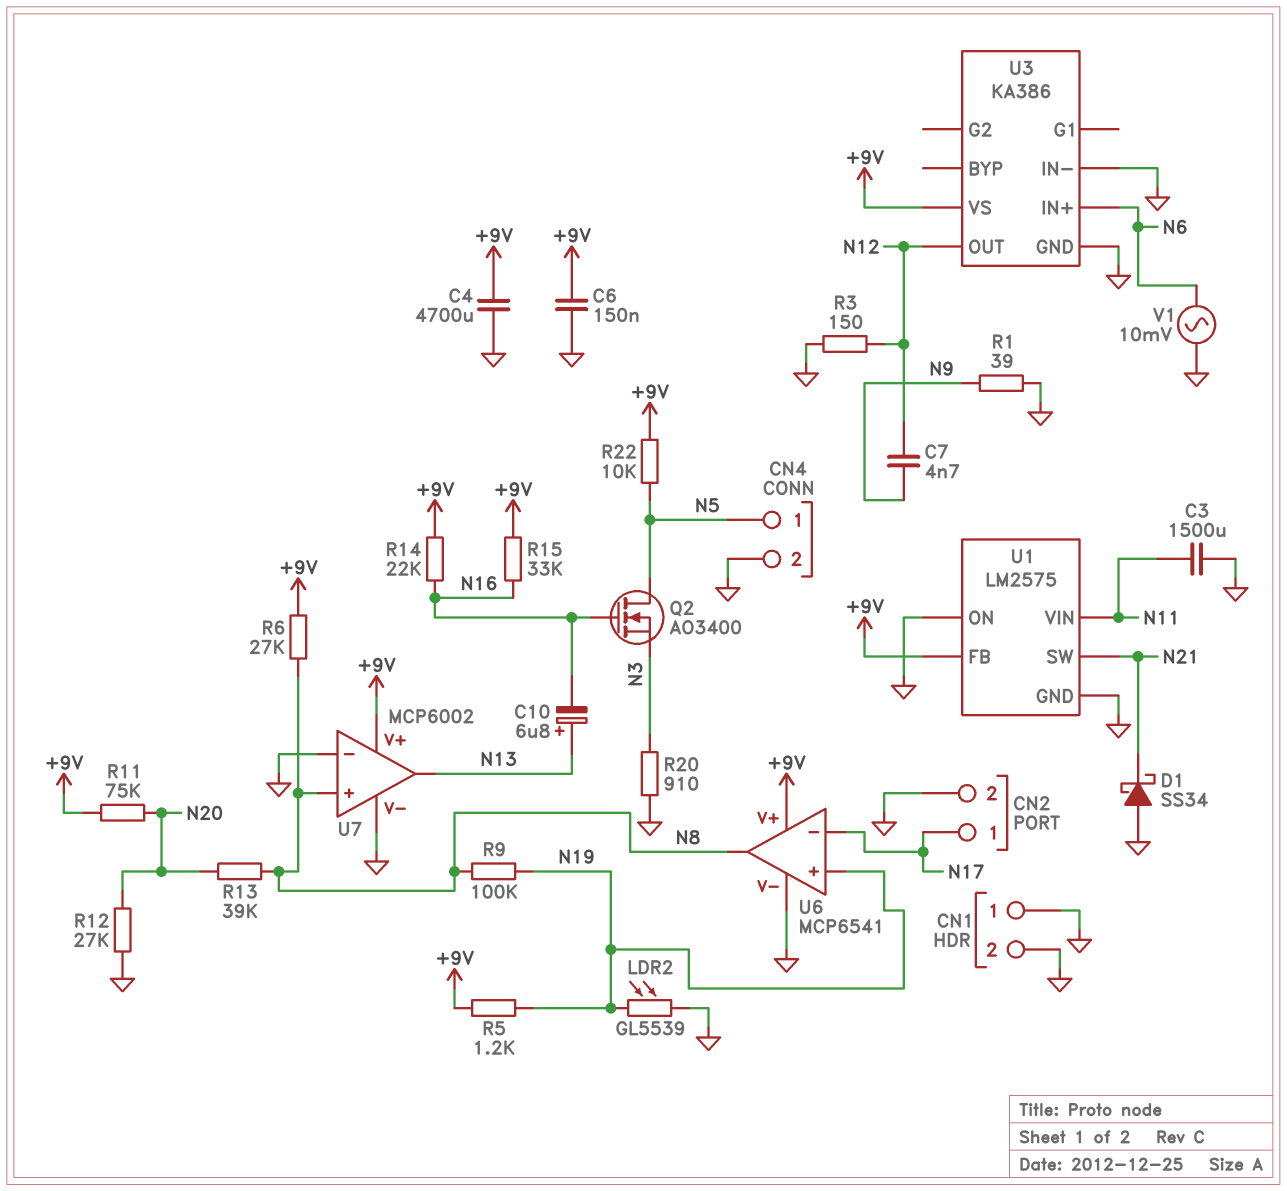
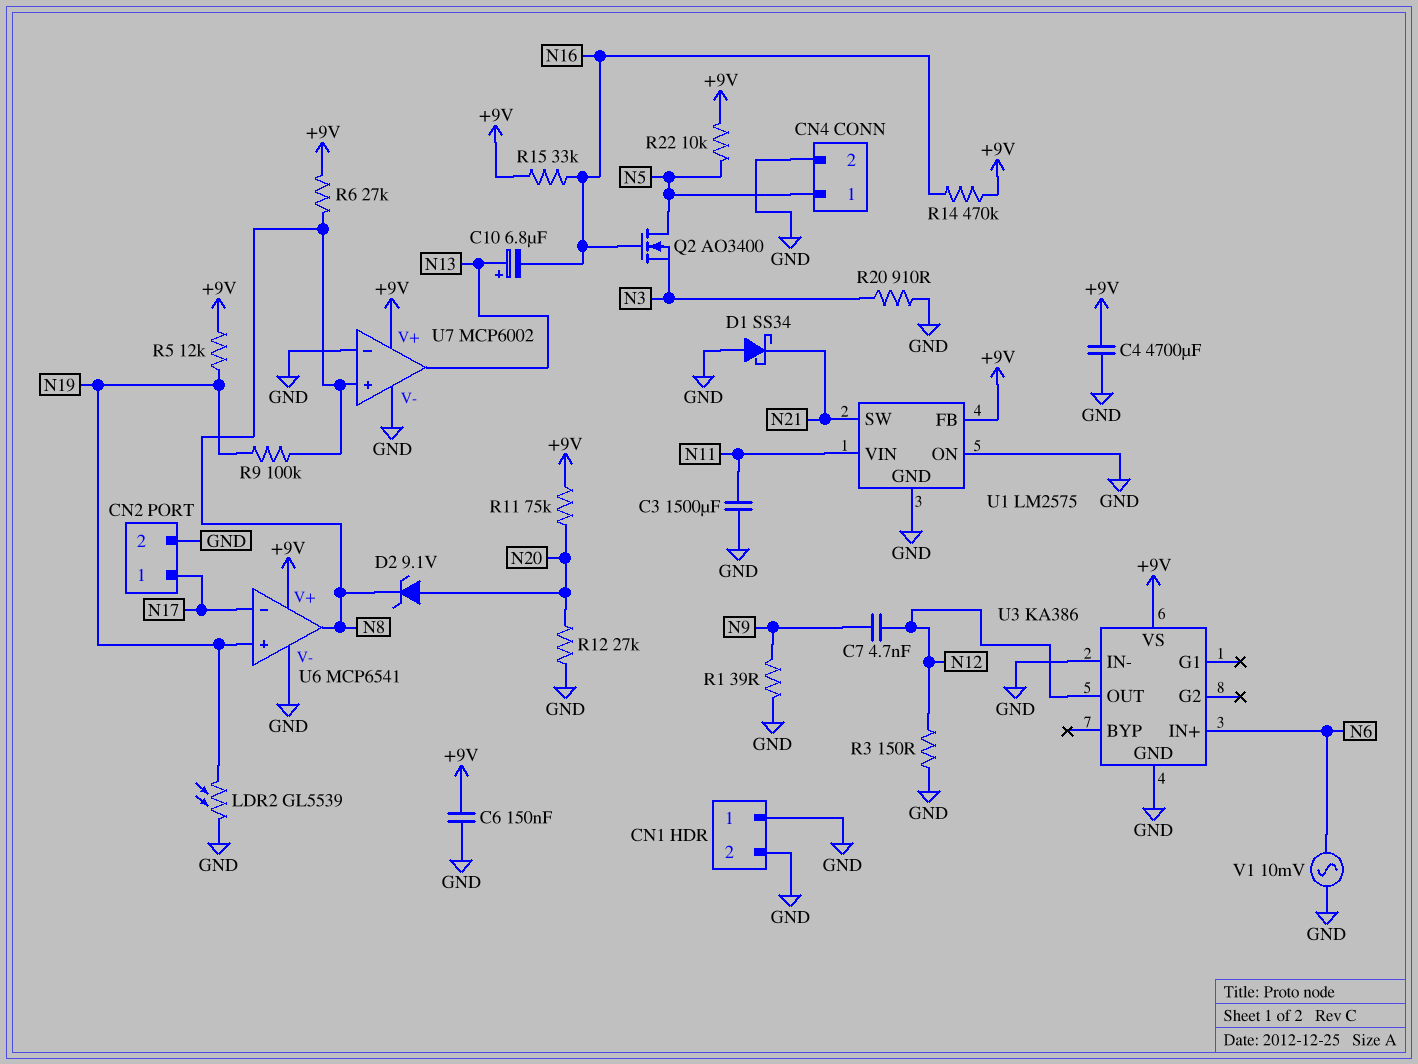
D2: none -> zener 9.1V (A N20, K N8)
R5: 1.2k (+9V, N19) -> 12k (+9V, N19)
R13: 39k (N8, N20) -> none
R14: 22k (+9V, N16) -> 470k (+9V, N16)

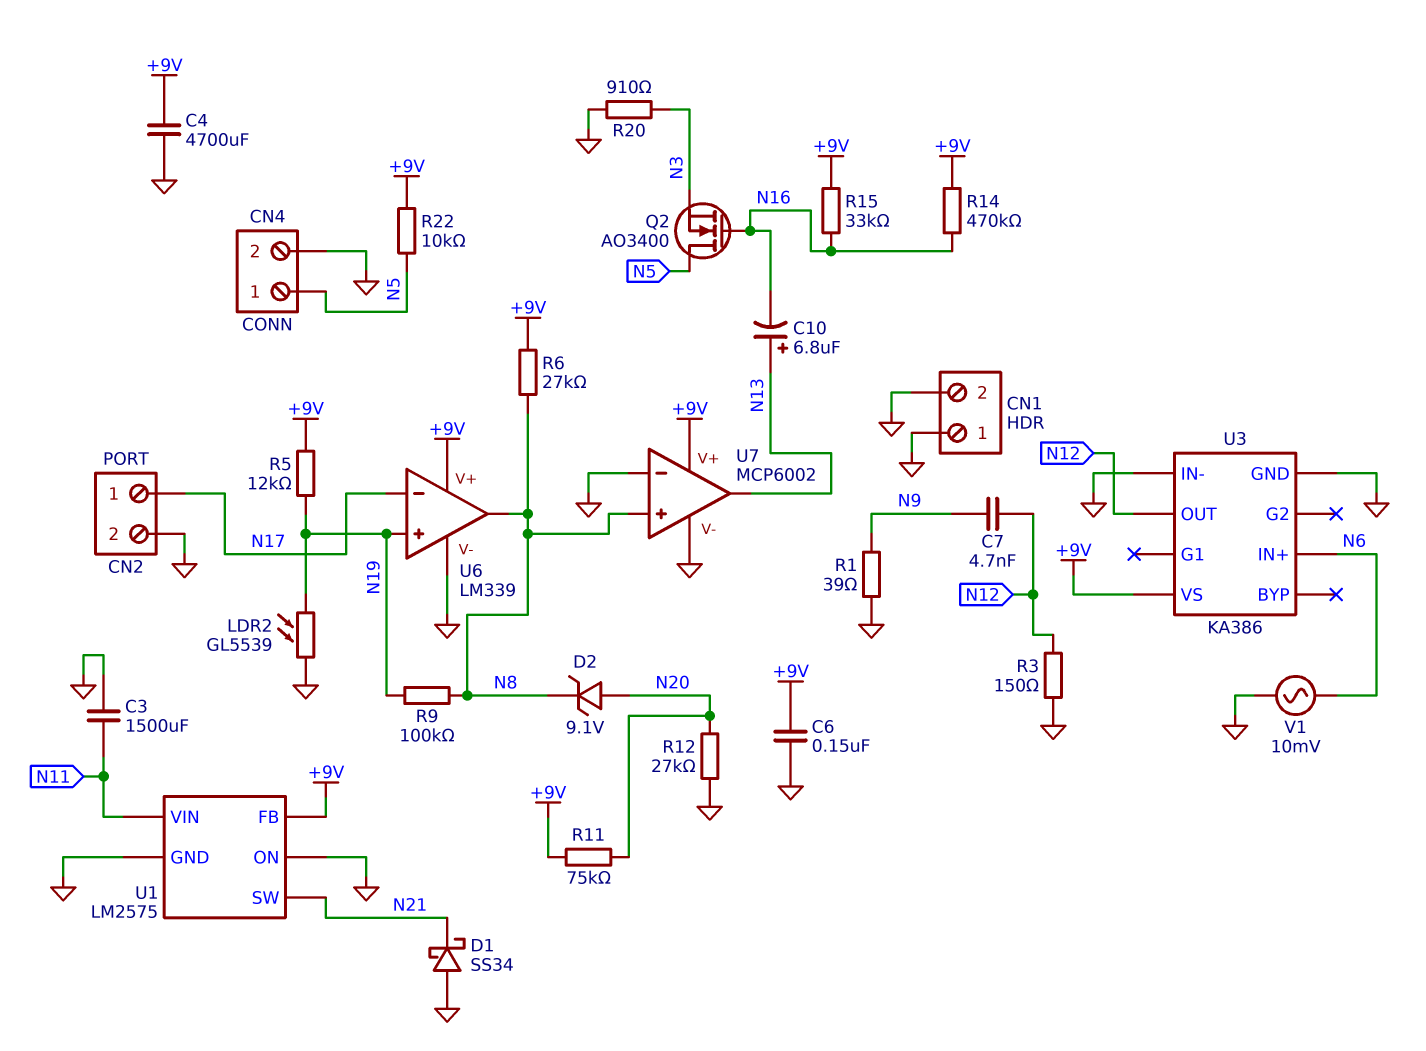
U6: MCP6541 -> LM339

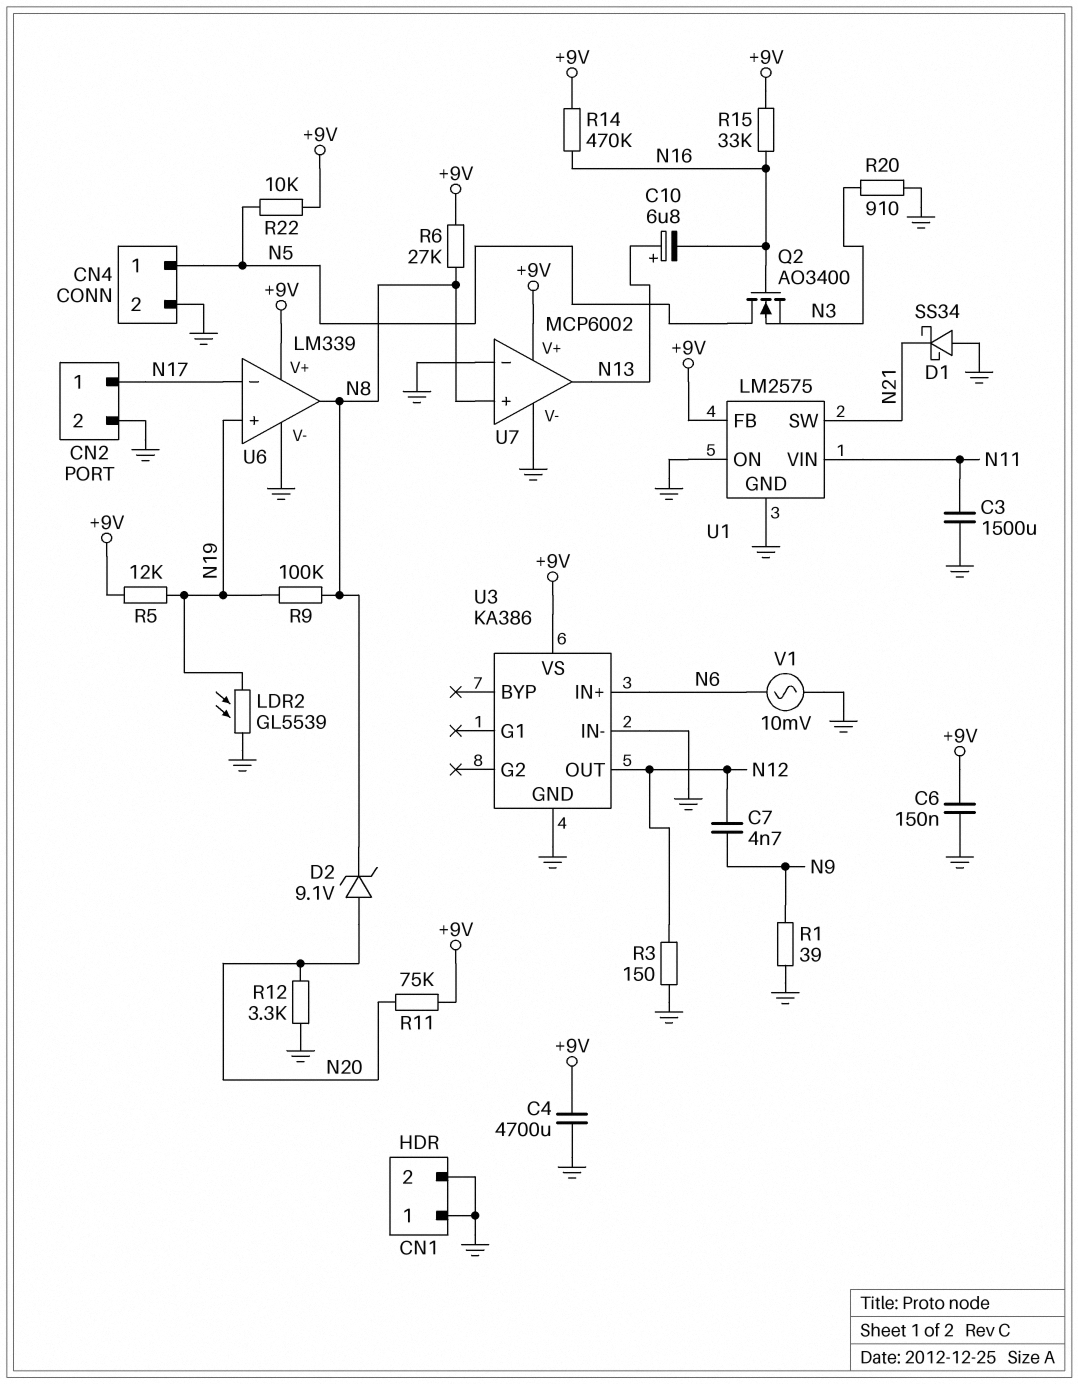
R12: 27k (GND, N20) -> 3.3k (GND, N20)

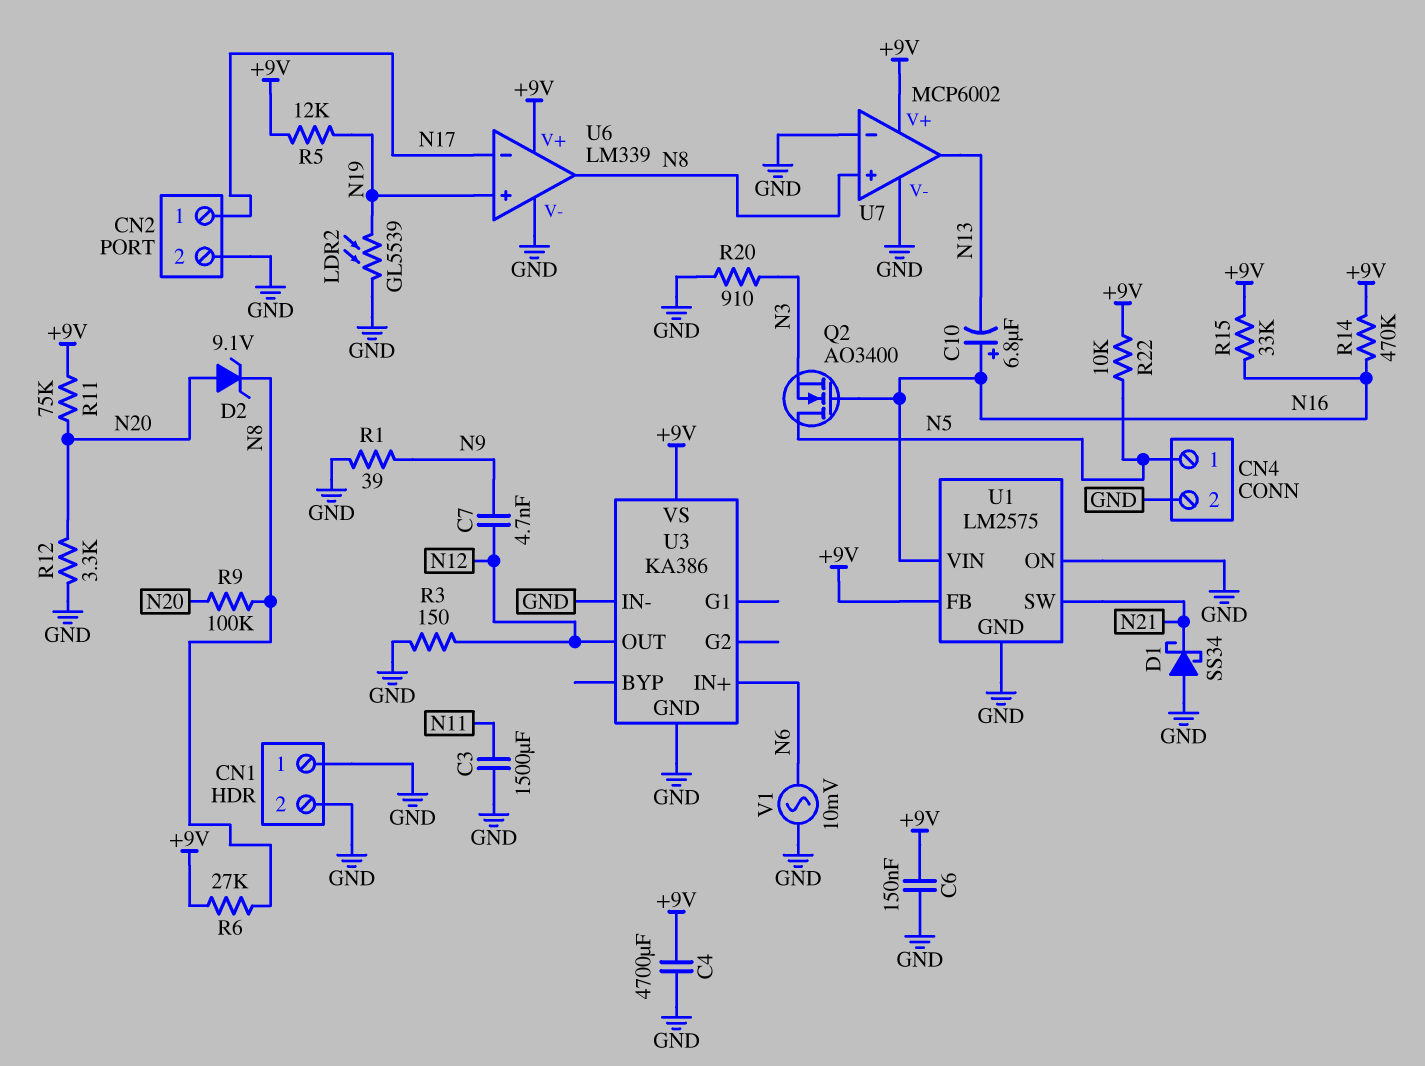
C10: 6.8uF (plus N13, minus N16) -> 6.8uF (plus N16, minus N13)
R9: 100k (N8, N19) -> 100k (N8, N20)
U1 pin VIN: N11 -> N16

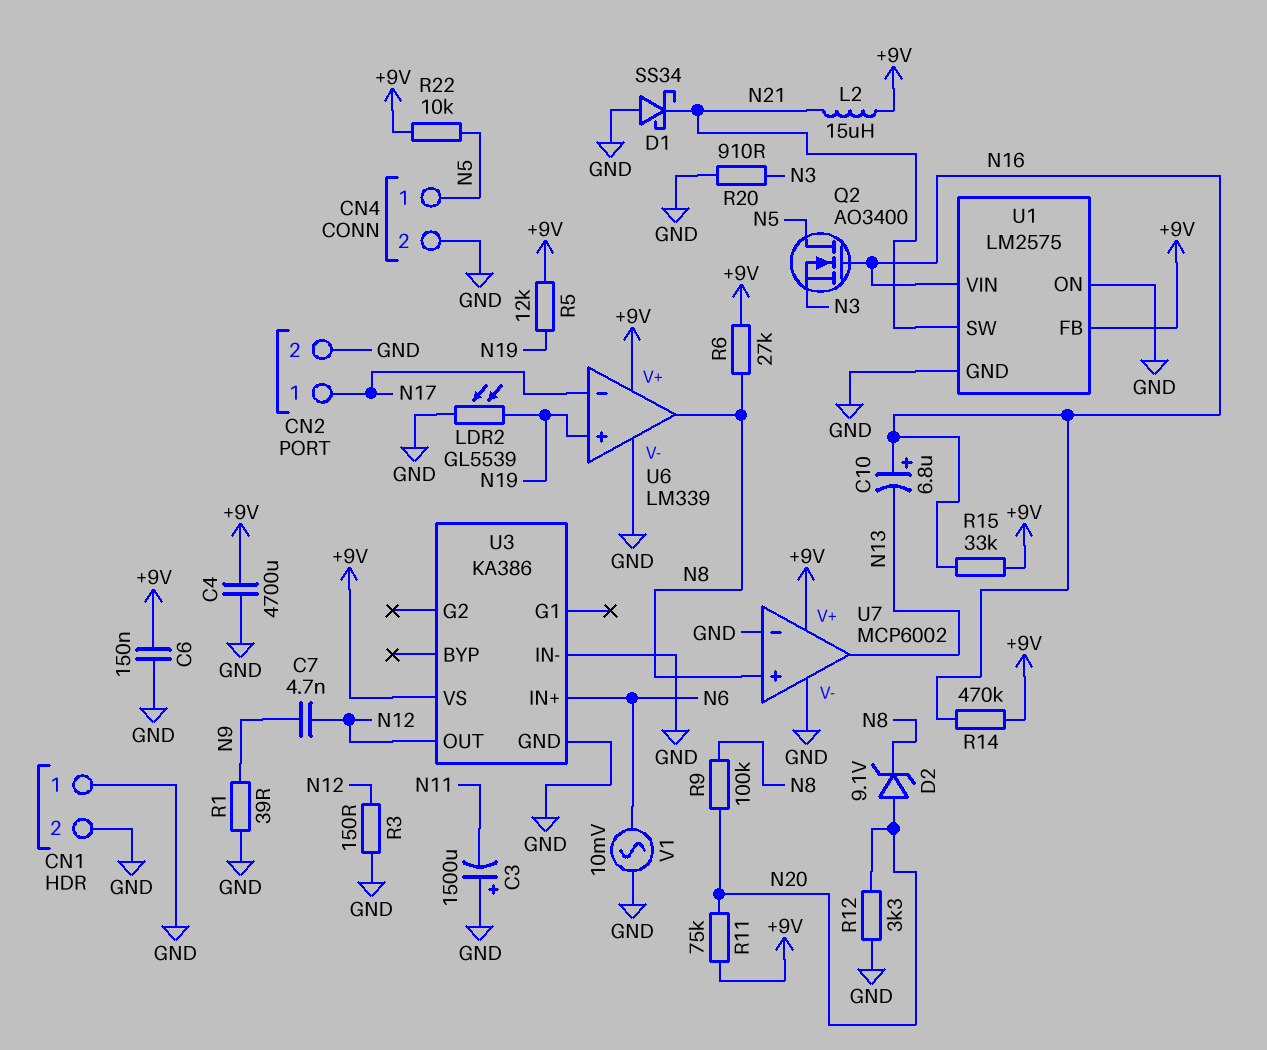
C3: 1500uF (GND, N11) -> 1500uF (plus GND, minus N11)
L2: none -> 15uH (+9V, N21)

